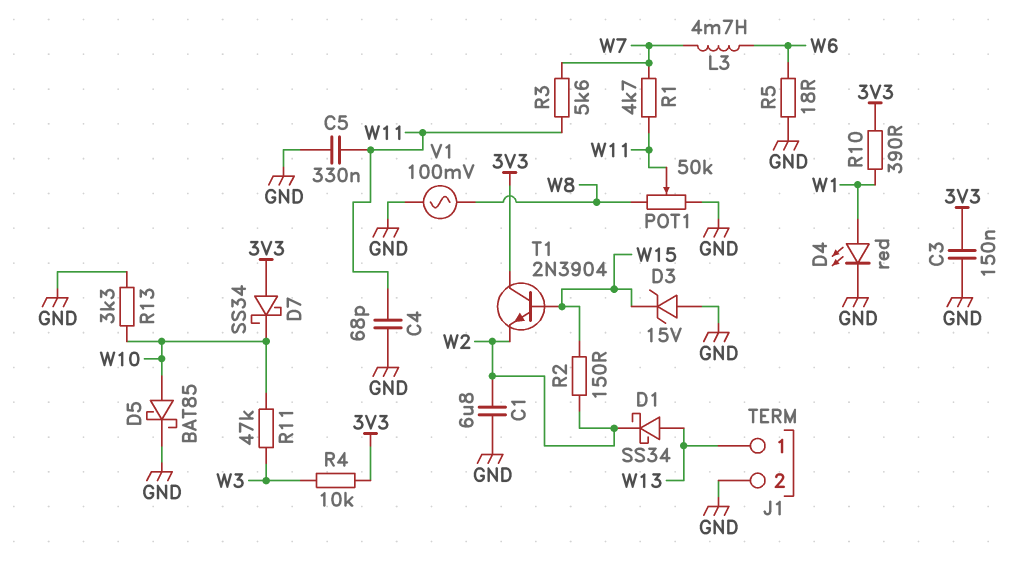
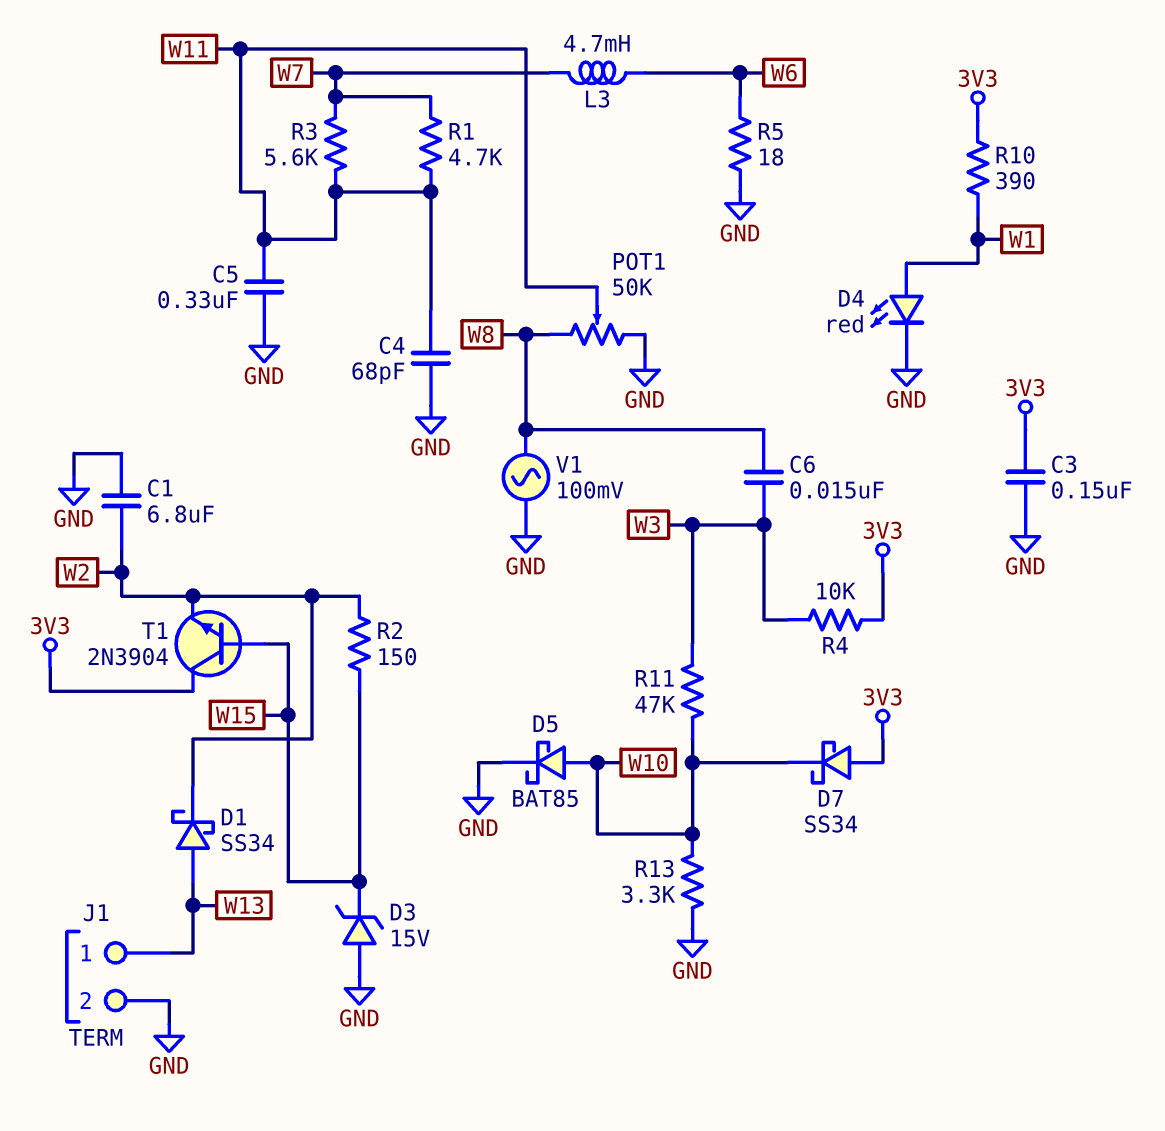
C6: none -> 15nF (W3, W8)

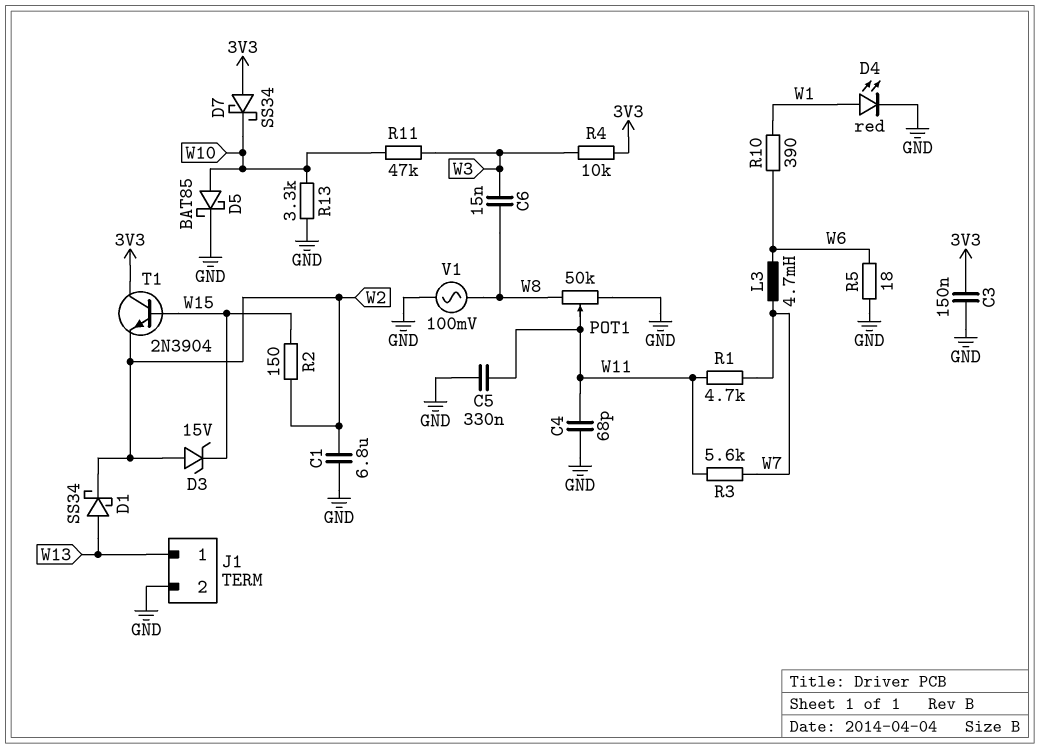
D3: zener 15V (A GND, K W15) -> zener 15V (A W2, K W15)
R10: 390 (3V3, W1) -> 390 (W1, W6)

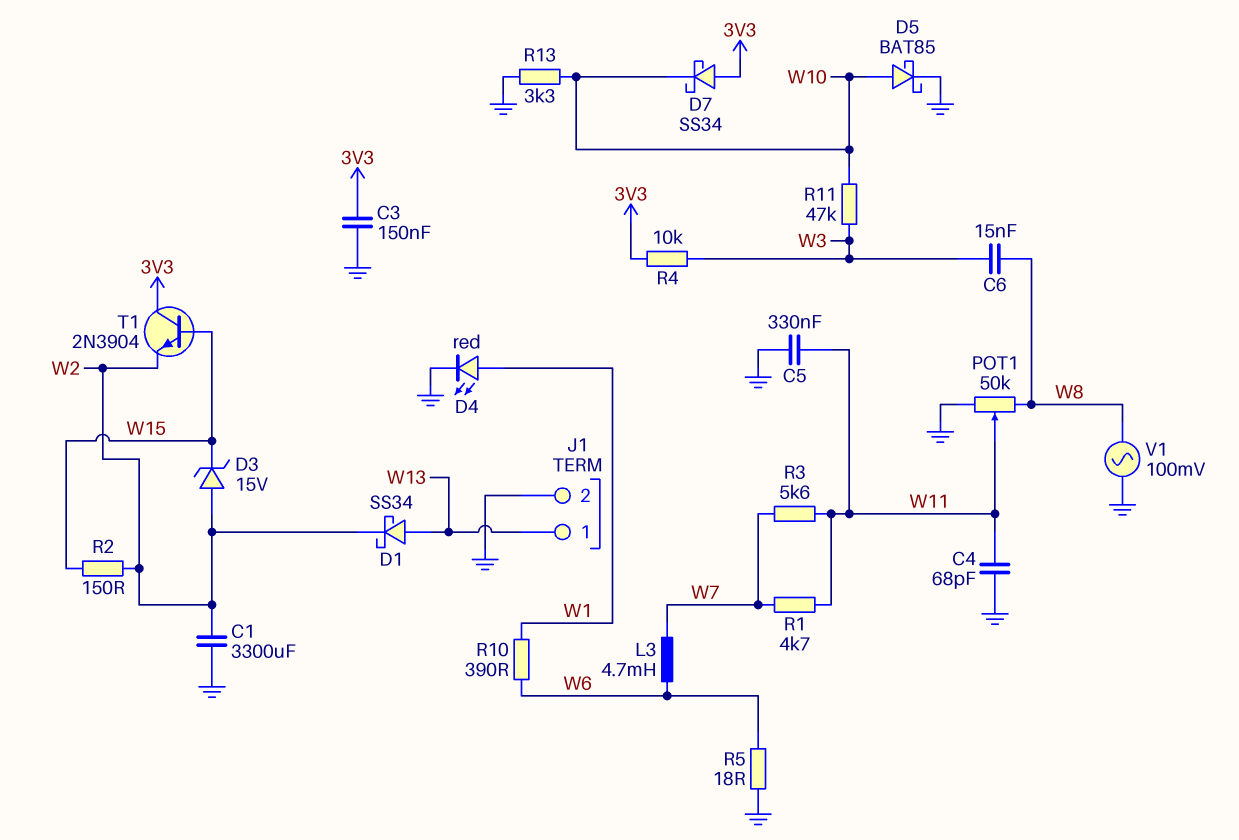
C1: 6.8uF (GND, W2) -> 3300uF (GND, W2)

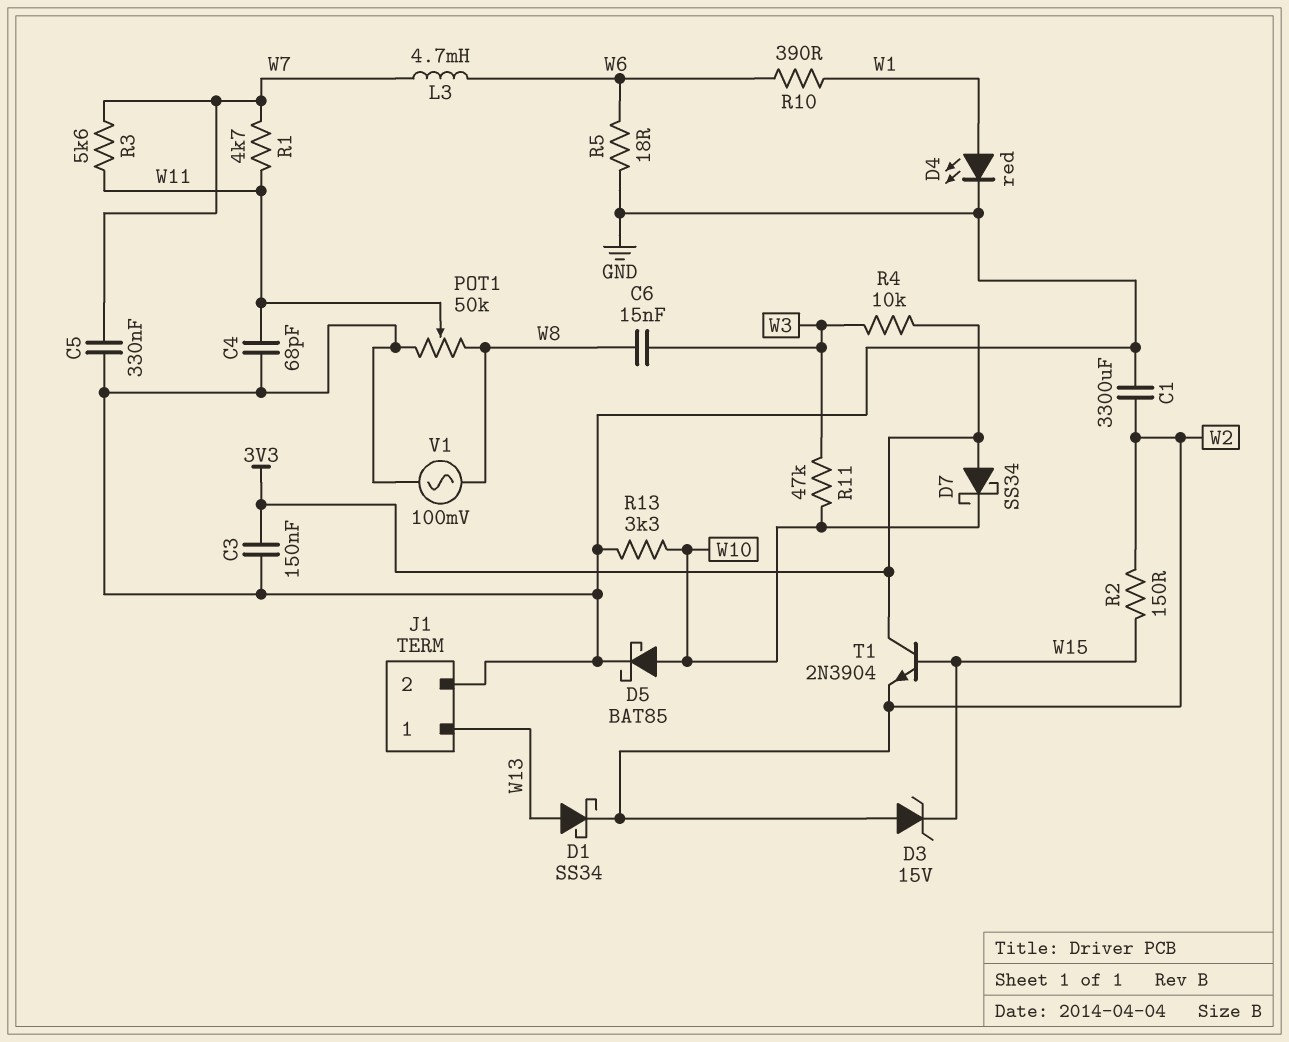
C5: 330nF (GND, W11) -> 330nF (GND, W7)

